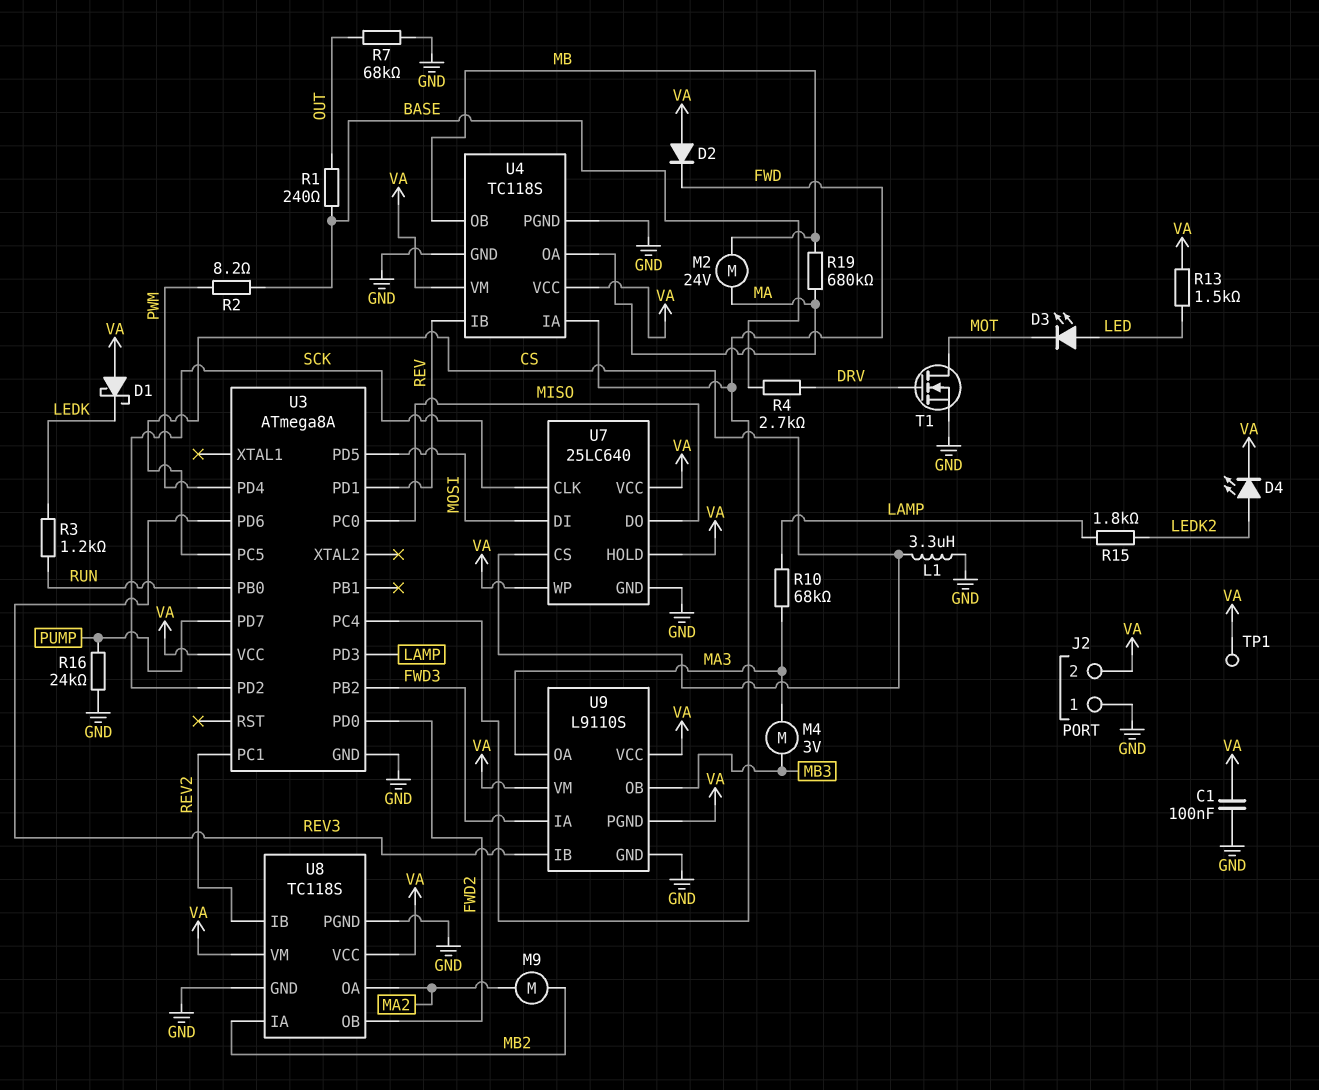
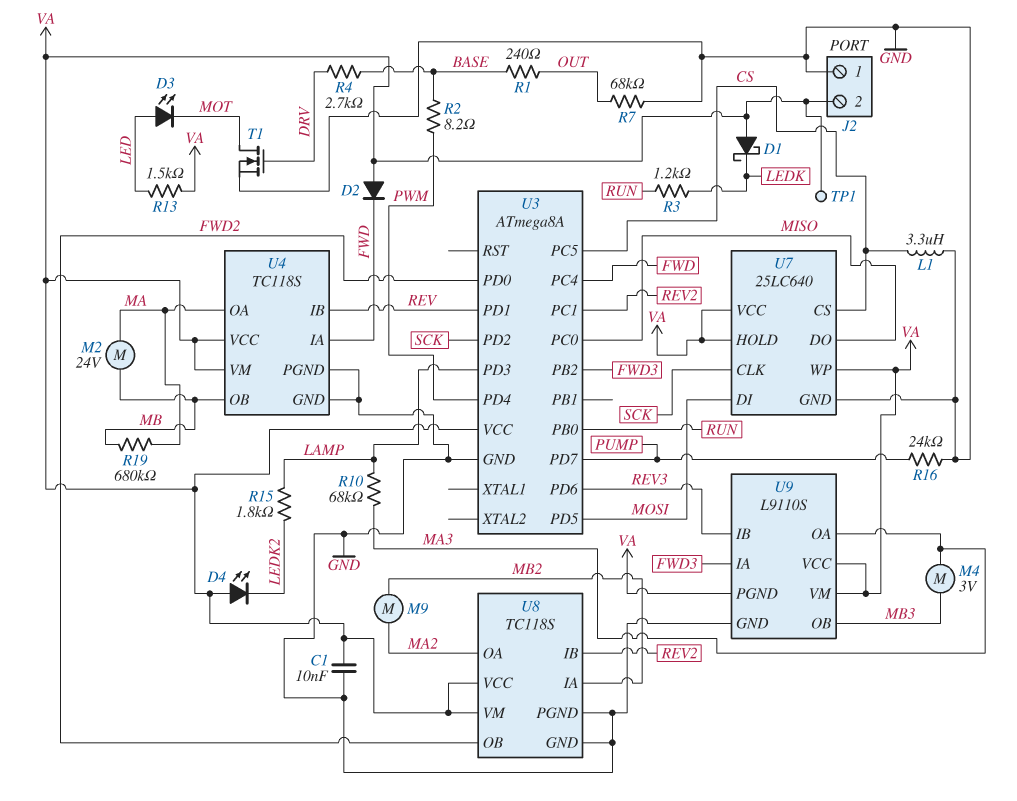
C1: 100nF (GND, VA) -> 10nF (GND, VA)
D4: LED (A LEDK2, K VA) -> LED (A VA, K LEDK2)

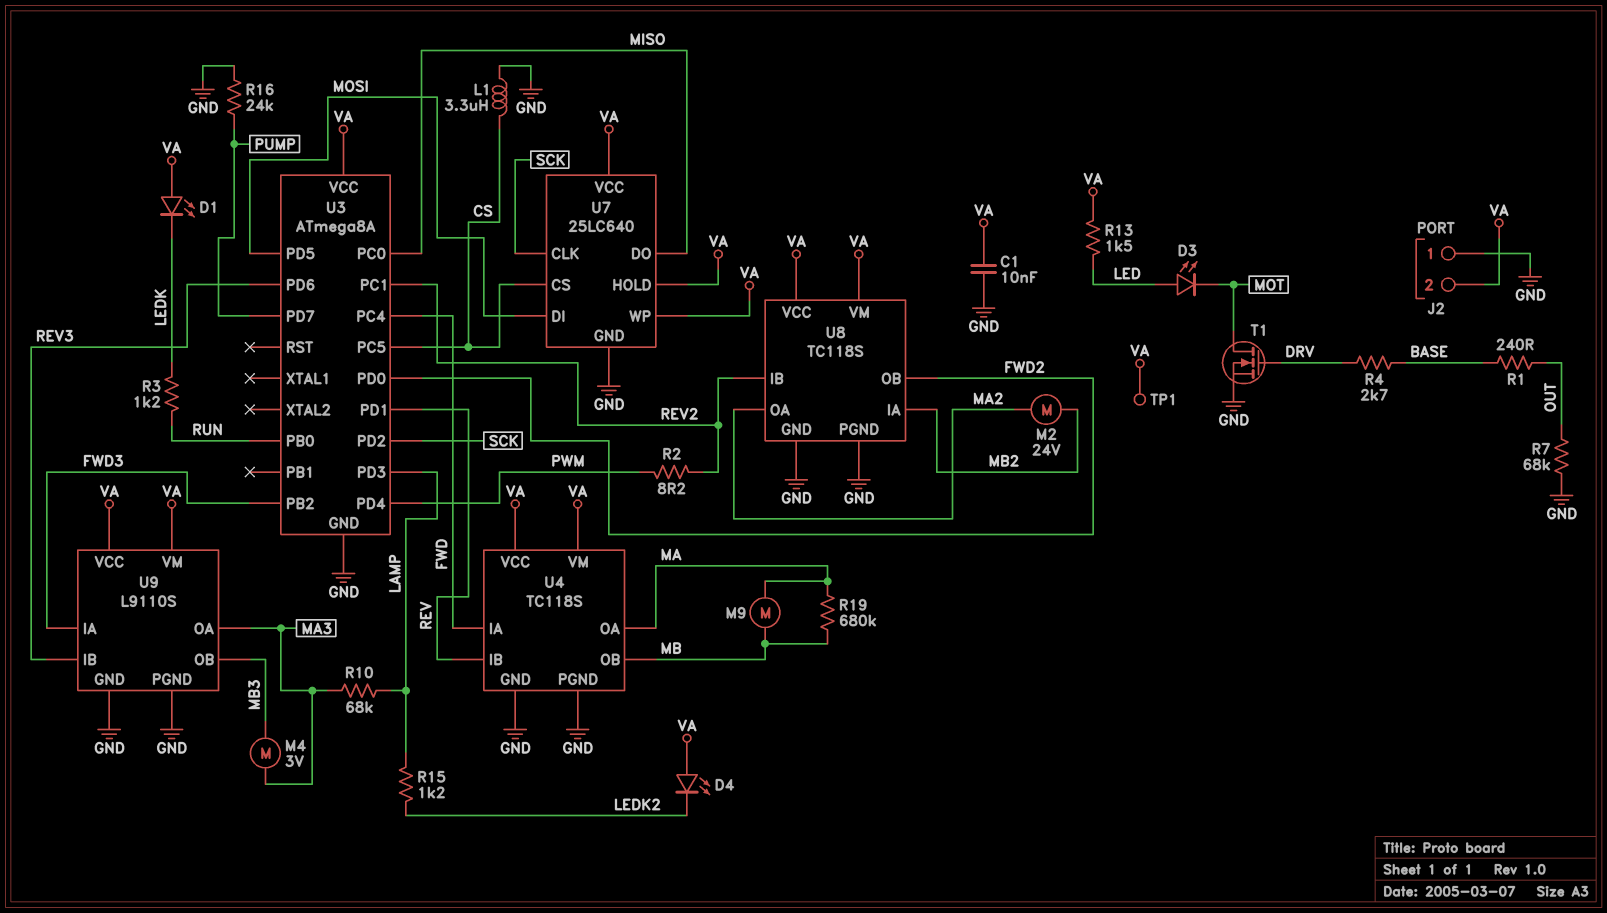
D1: schottky (A VA, K LEDK) -> LED (A VA, K LEDK)
D2: diode (A VA, K FWD) -> none
M2: motor 24V (MA, MB) -> motor 24V (MA2, MB2)
M9: motor (MA2, MB2) -> motor (MA, MB)
R2: 8.2 (BASE, PWM) -> 8.2 (PWM, REV2)
R15: 1.8k (LAMP, LEDK2) -> 1.2k (LAMP, LEDK2)
U9 pin PGND: VA -> GND

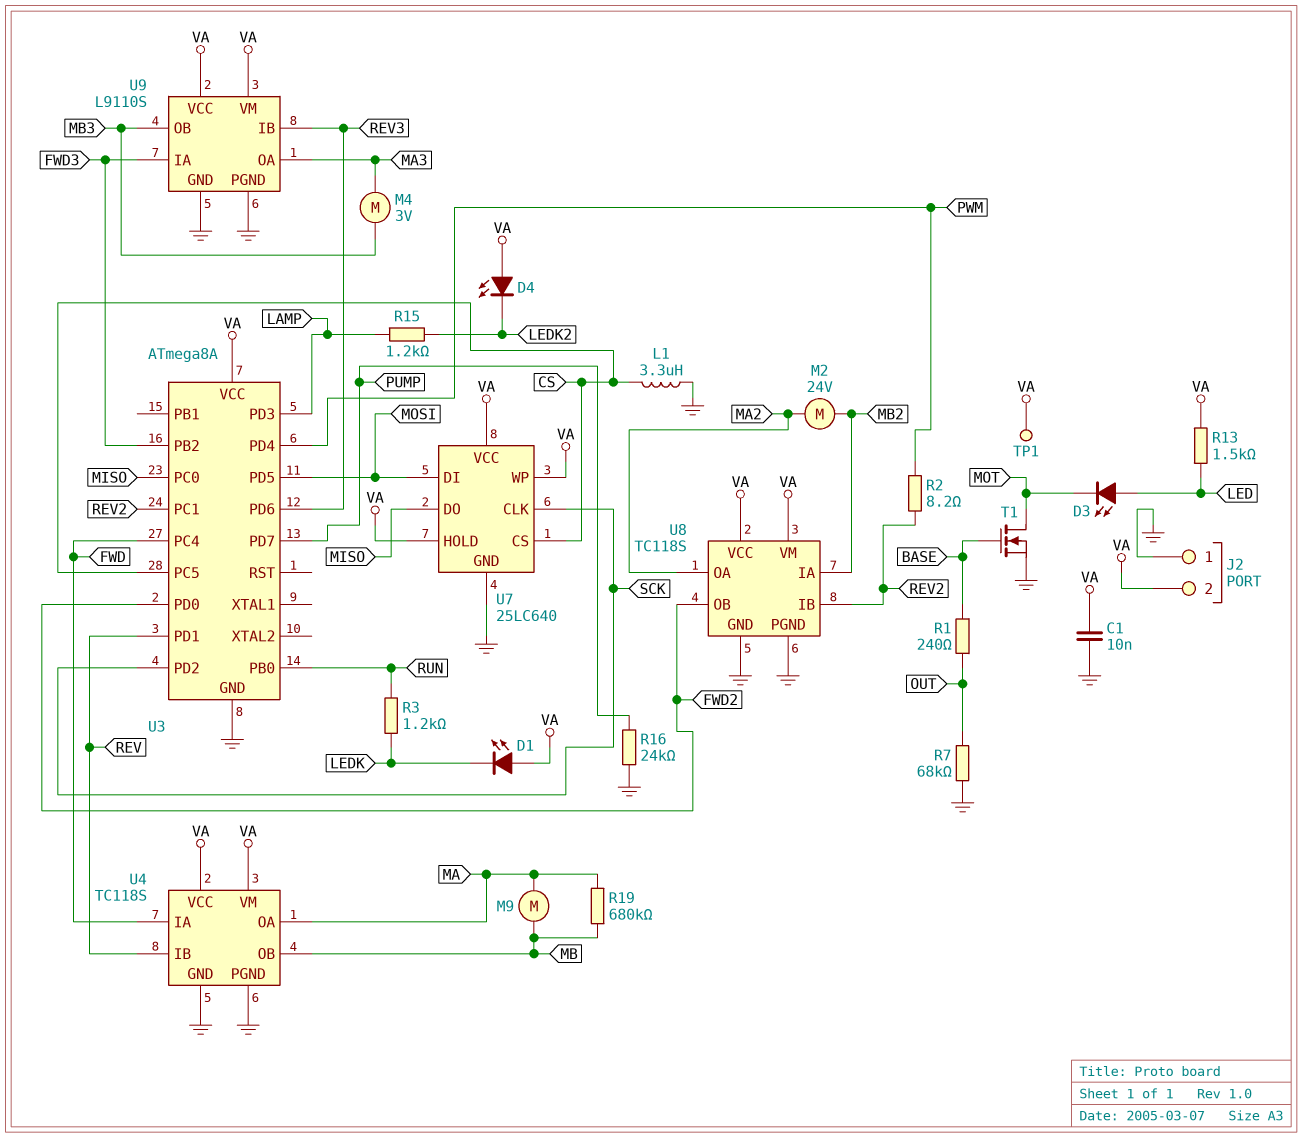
R4: 2.7k (BASE, DRV) -> none
R10: 68k (LAMP, MA3) -> none
T1: NMOS (G DRV, D MOT, S GND) -> NMOS (G BASE, D MOT, S GND)

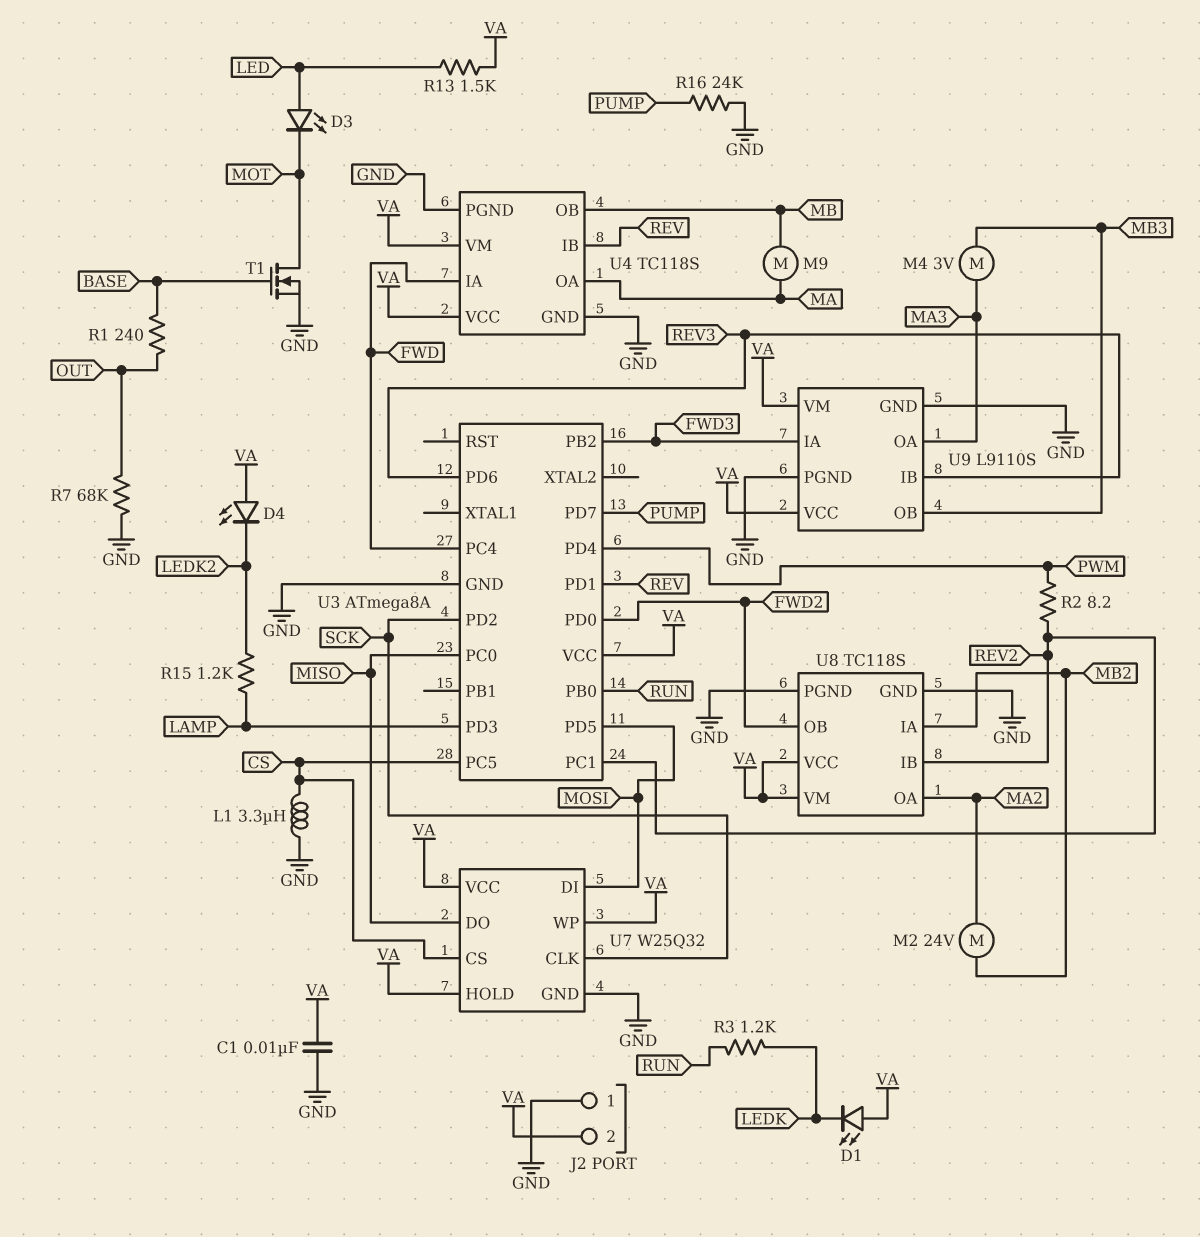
R19: 680k (MA, MB) -> none
TP1: test point (VA) -> none
U7: 25LC640 -> W25Q32

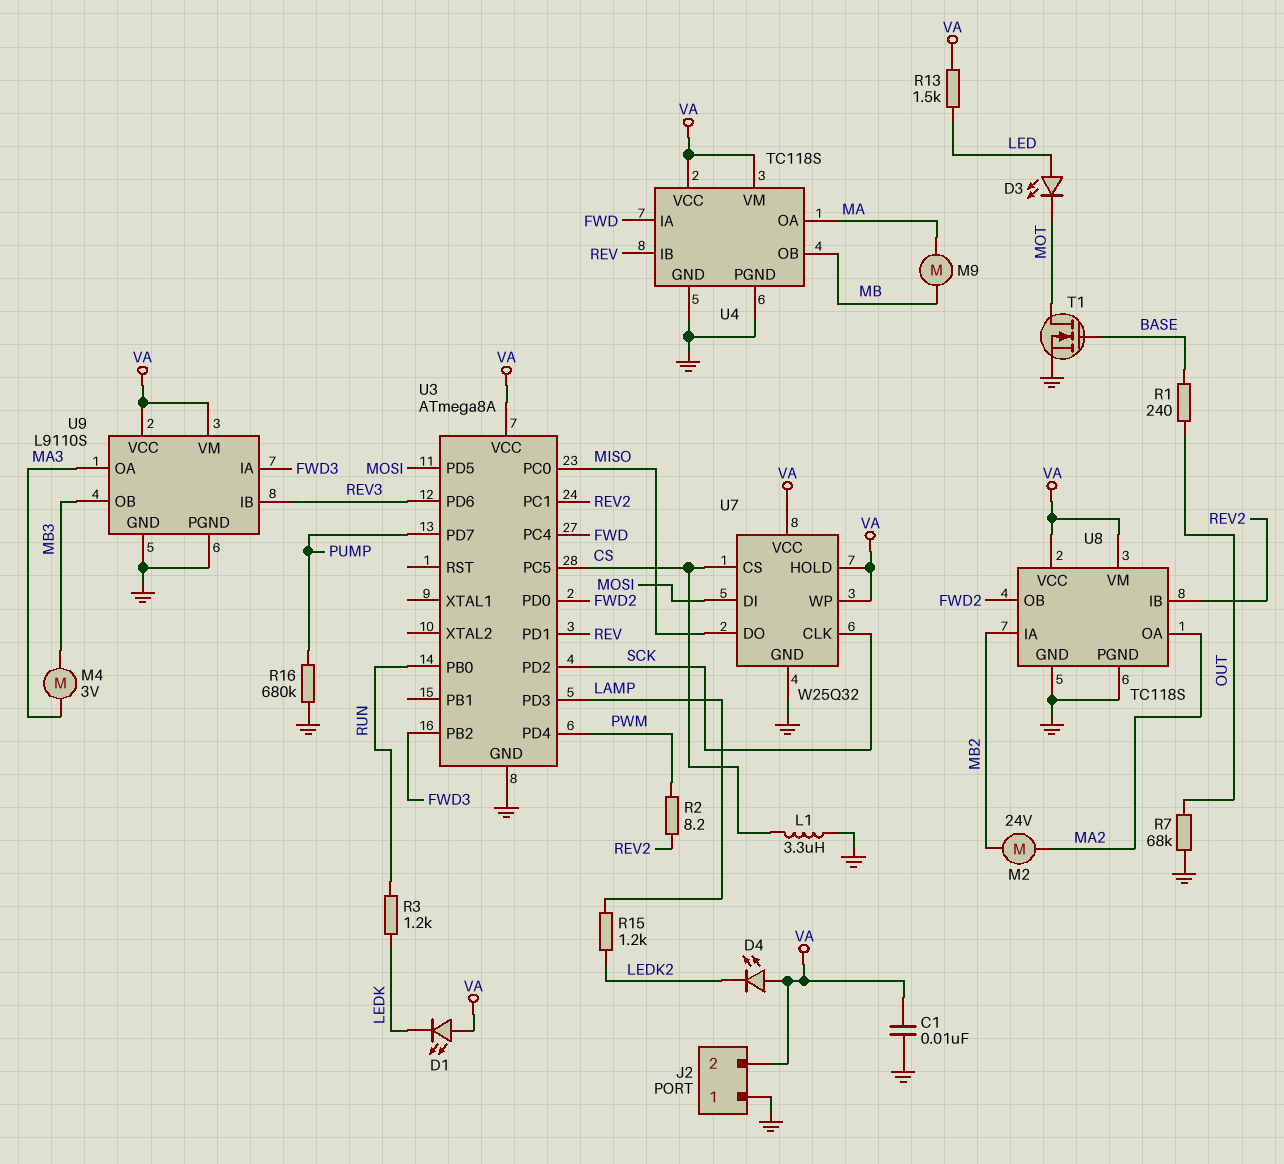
R16: 24k (GND, PUMP) -> 680k (GND, PUMP)

